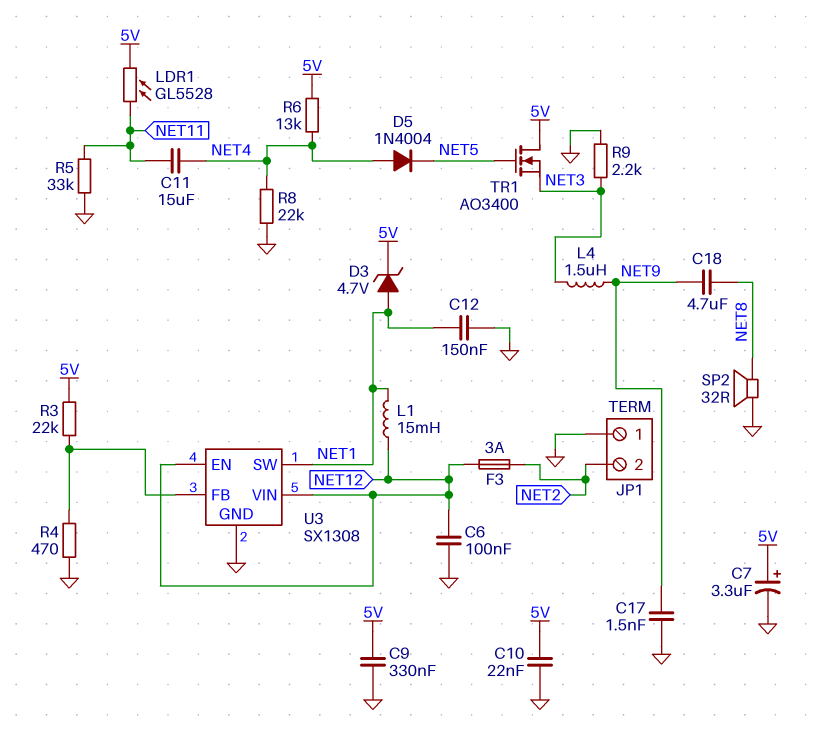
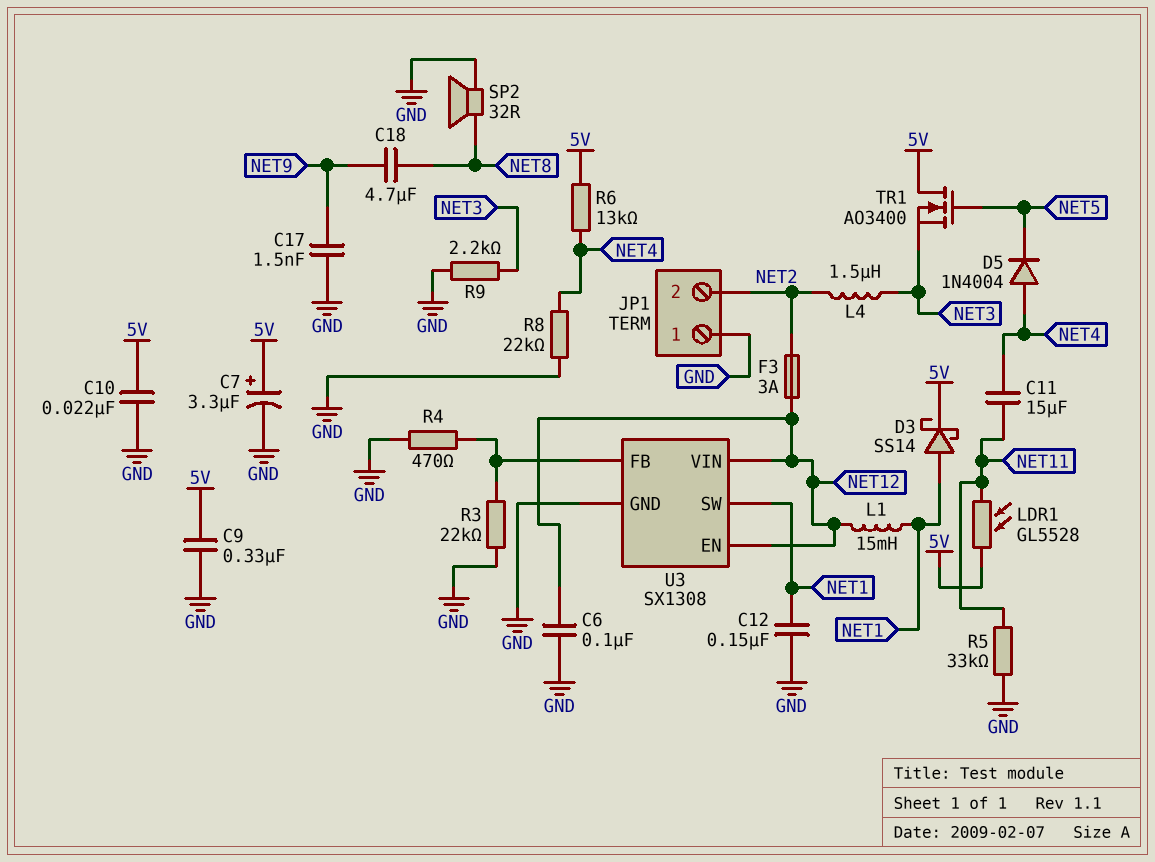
D3: zener 4.7V (A NET1, K 5V) -> schottky SS14 (A NET1, K 5V)
L4: 1.5uH (NET3, NET9) -> 1.5uH (NET2, NET3)
R3: 22k (5V, U3/FB) -> 22k (GND, U3/FB)

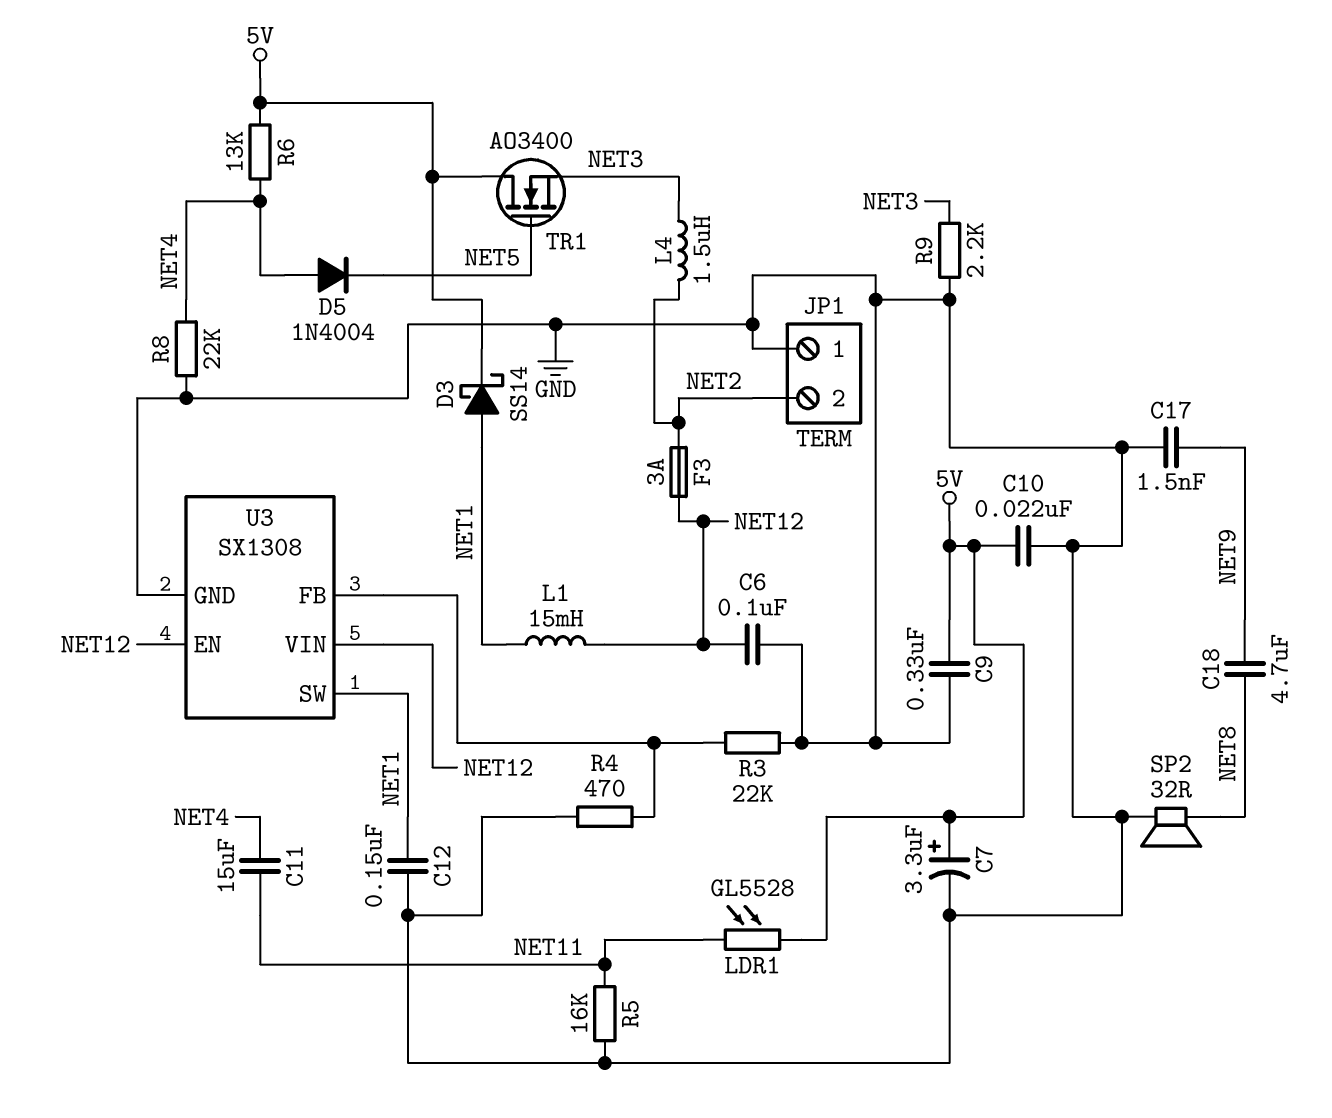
R5: 33k (GND, NET11) -> 16k (GND, NET11)

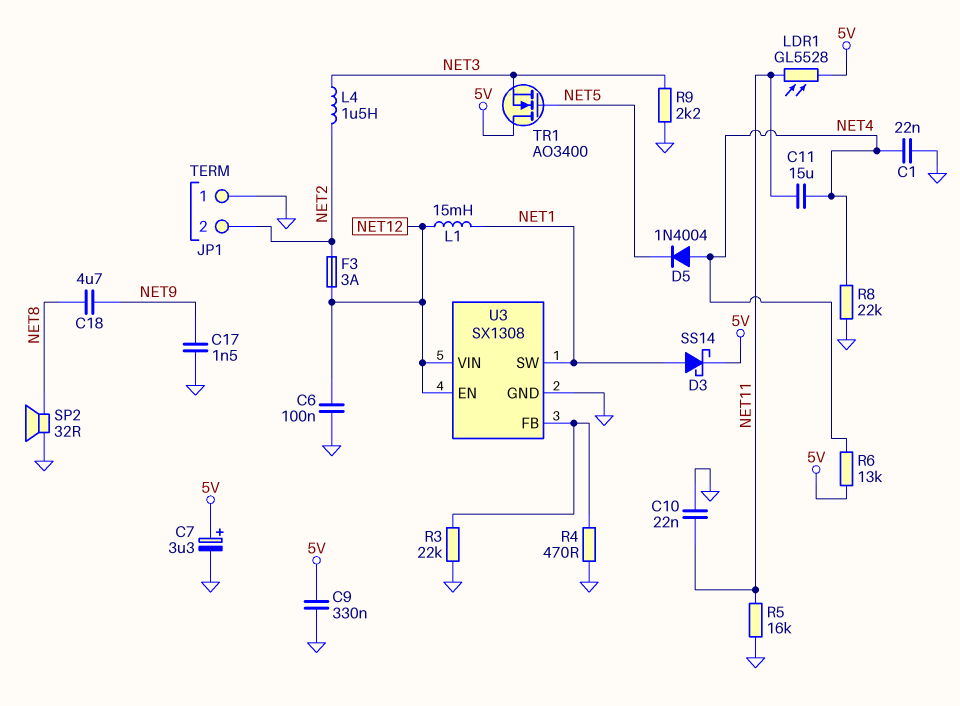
C1: none -> 22nF (GND, NET4)
C10: 22nF (5V, GND) -> 22nF (GND, NET11)
C12: 150nF (GND, NET1) -> none

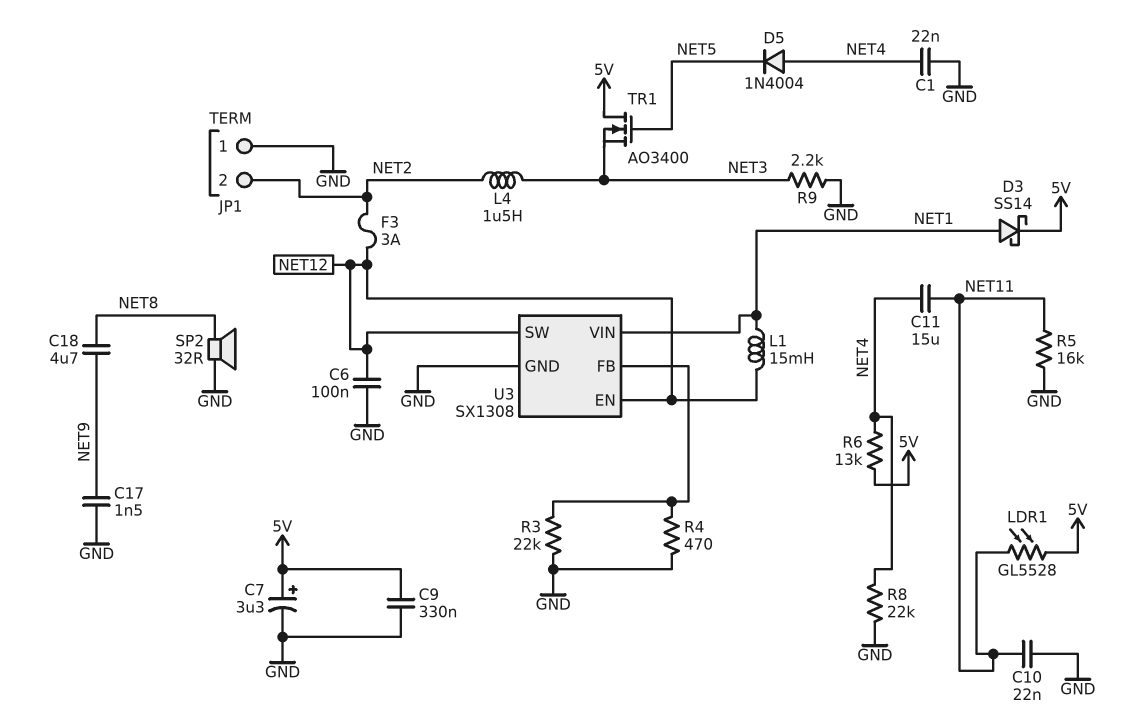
U3 pin SW: NET1 -> NET12
U3 pin VIN: NET12 -> NET1

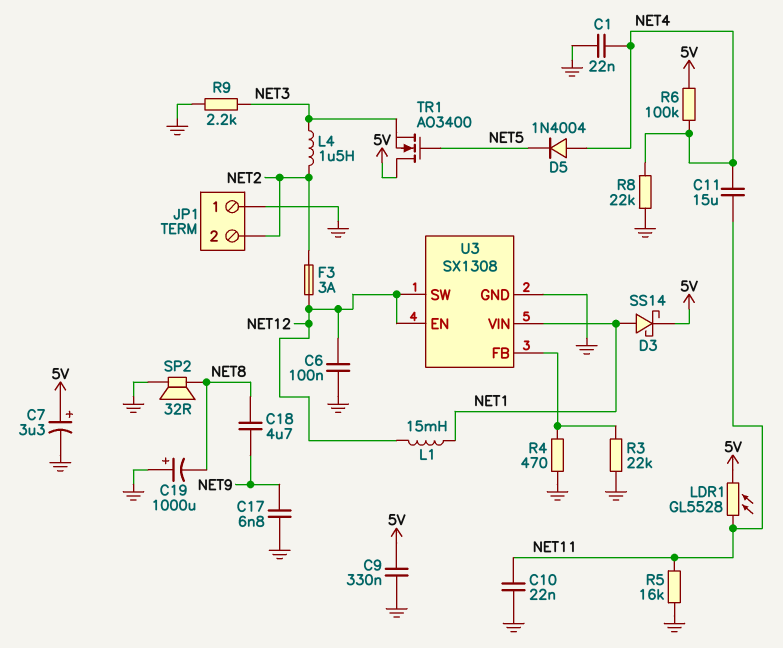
C17: 1.5nF (GND, NET9) -> 6.8nF (GND, NET9)
C19: none -> 1000uF (plus GND, minus NET8)
R6: 13k (5V, NET4) -> 100k (5V, NET4)

